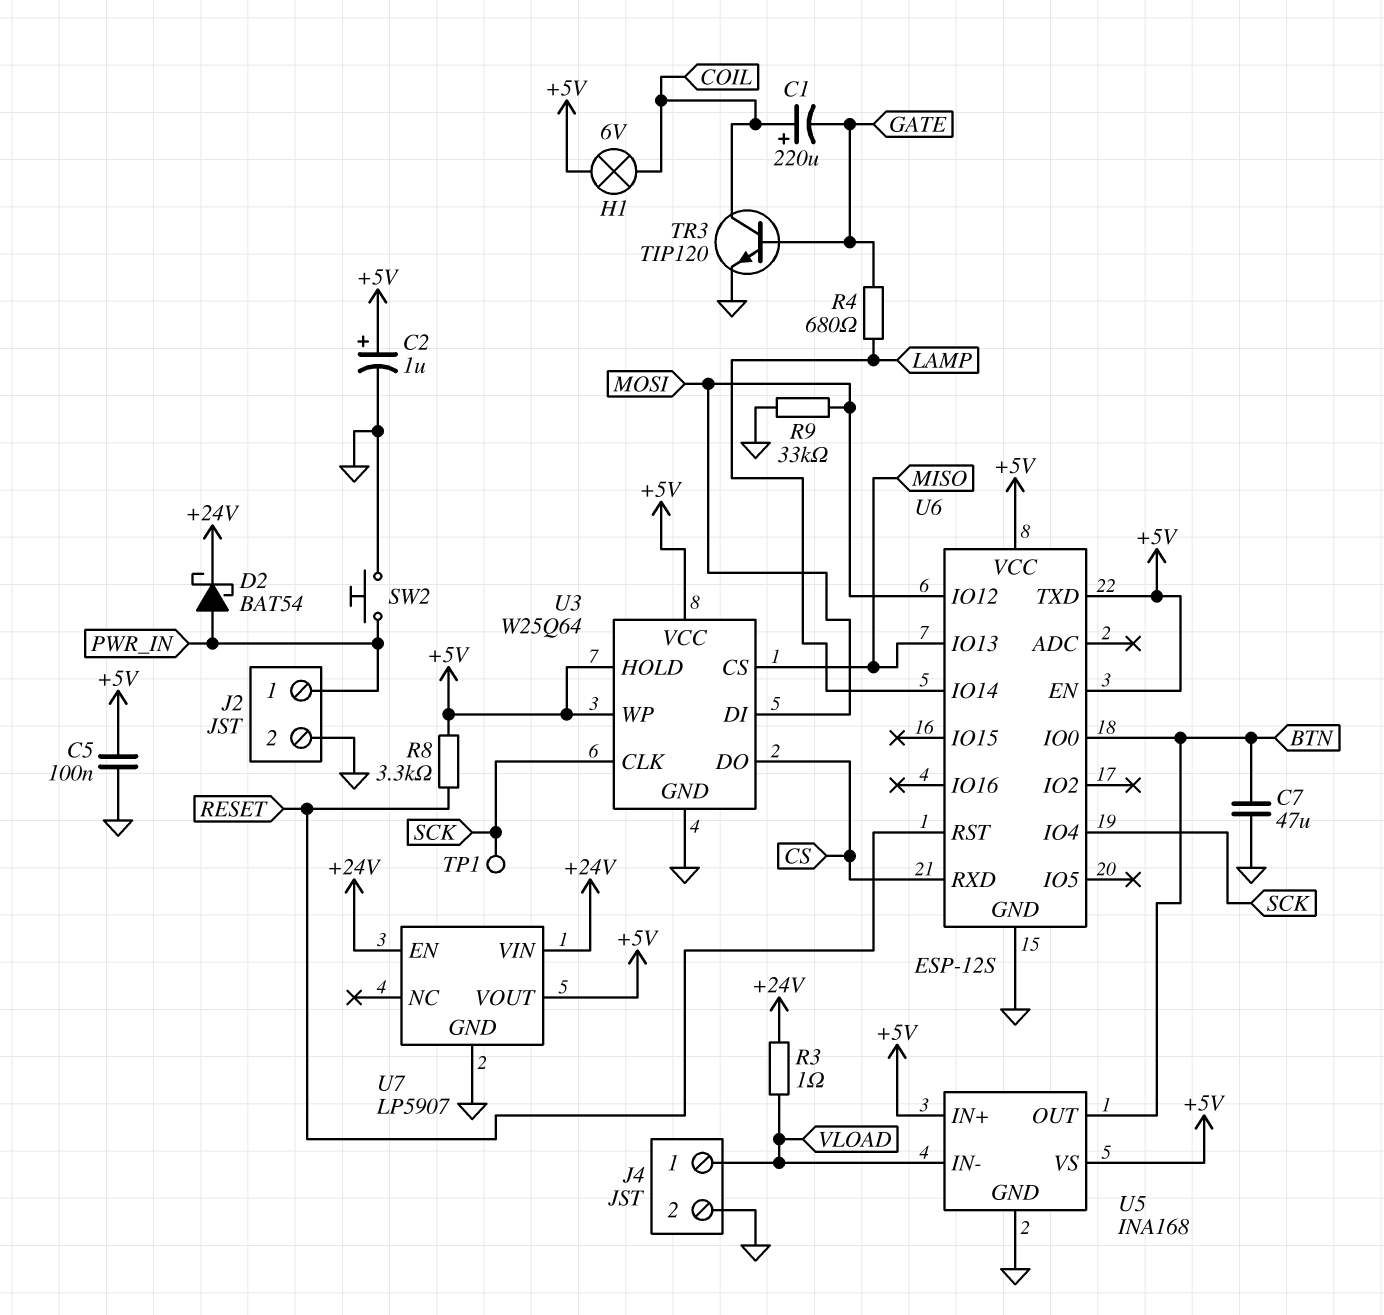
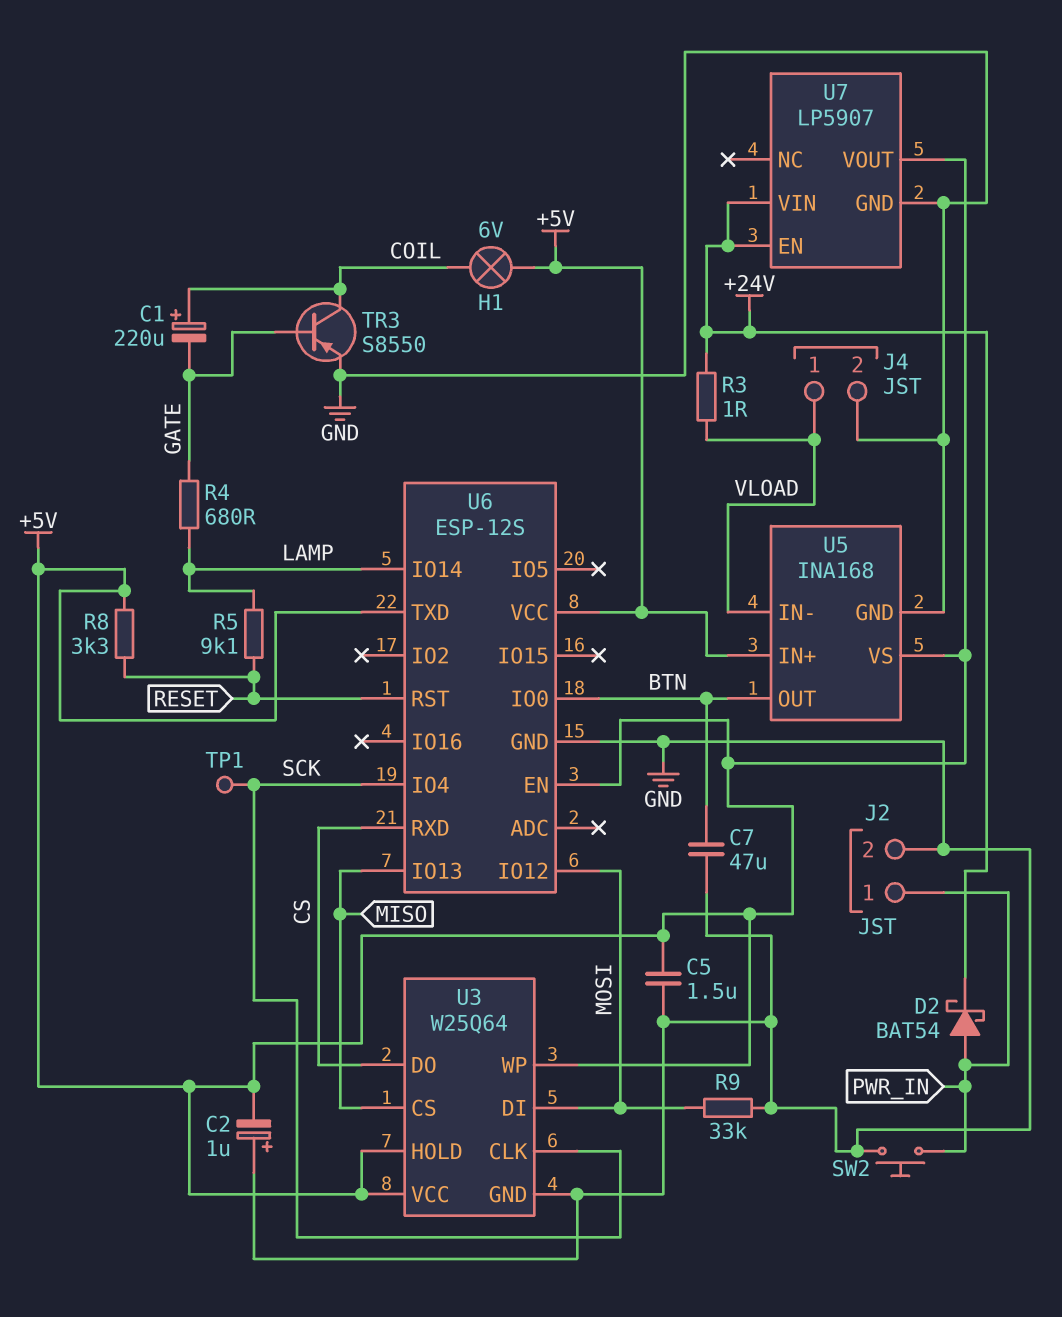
C2: 1uF (plus +5V, minus GND) -> 1uF (plus GND, minus +5V)
C5: 100nF (+5V, GND) -> 1.5uF (+5V, GND)
R5: none -> 9.1k (LAMP, RESET)
TR3: NPN TIP120 (B GATE, C COIL, E GND) -> PNP S8550 (B GATE, C COIL, E GND)

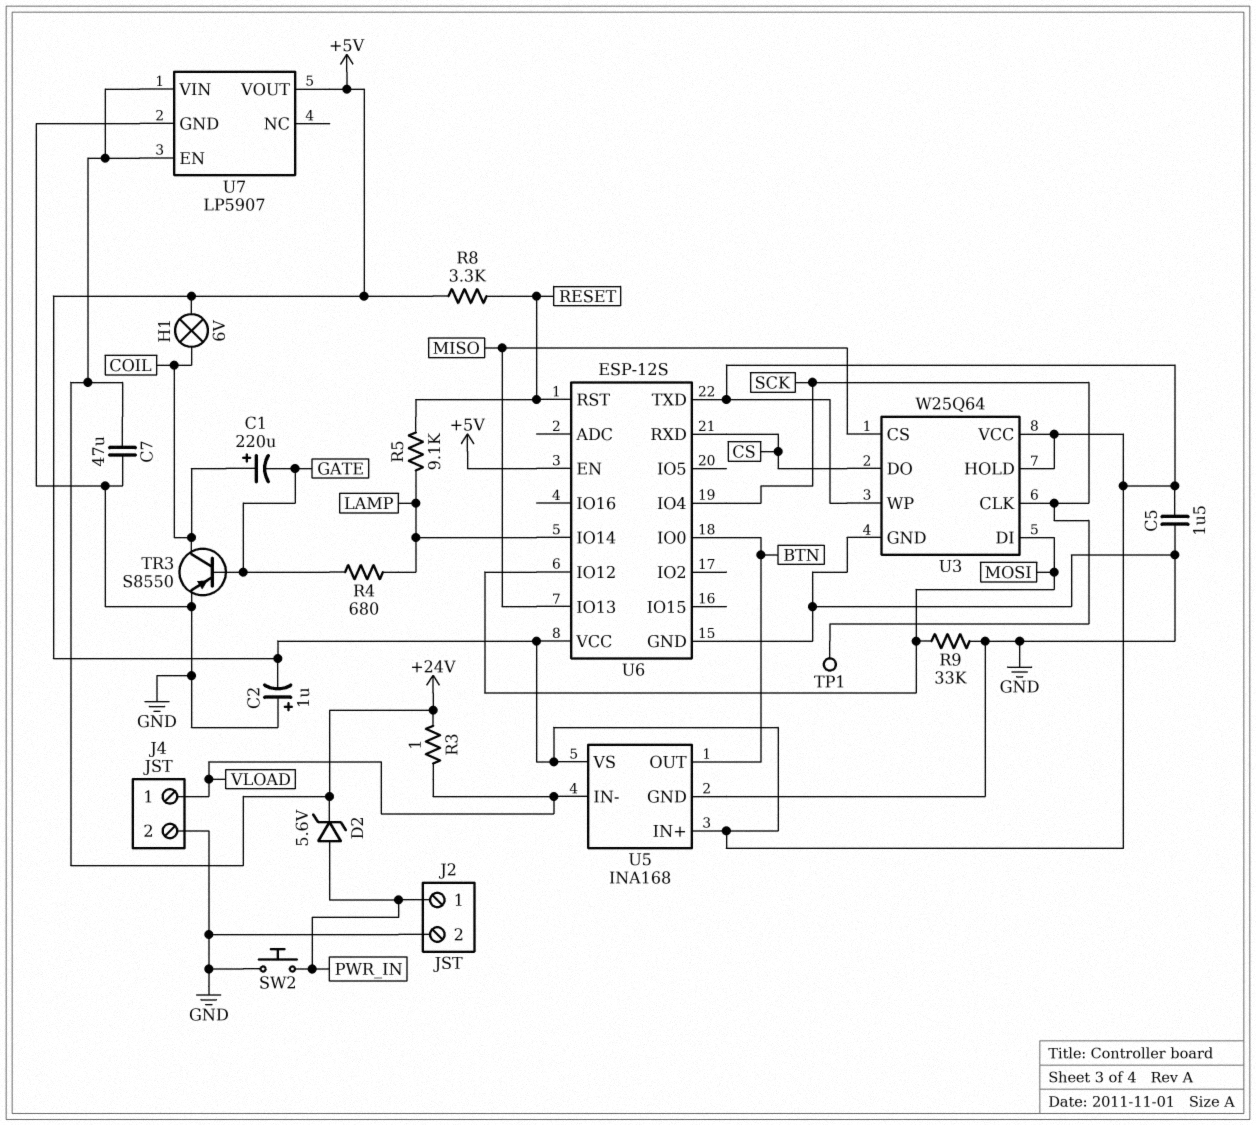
C7: 47uF (BTN, GND) -> 47uF (+24V, GND)
D2: schottky BAT54 (A PWR_IN, K +24V) -> zener 5.6V (A PWR_IN, K +24V)

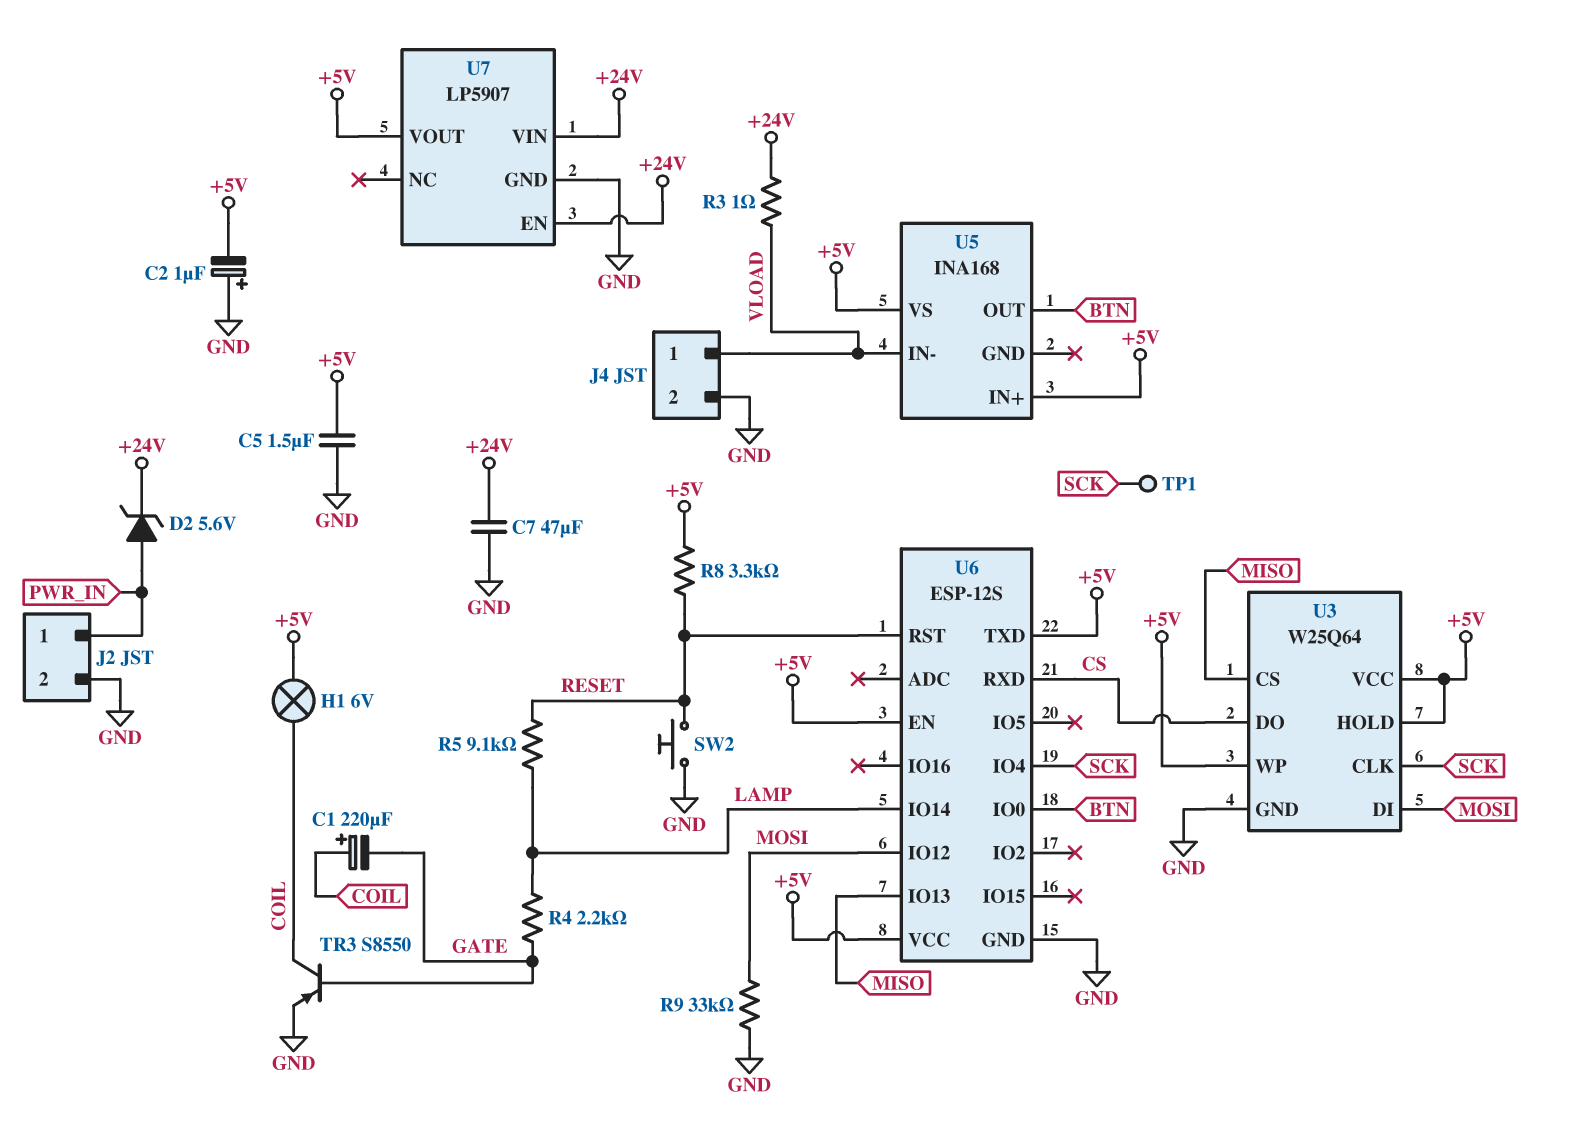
R4: 680 (GATE, LAMP) -> 2.2k (GATE, LAMP)
SW2: button (GND, PWR_IN) -> button (GND, RESET)
U5 pin GND: GND -> none

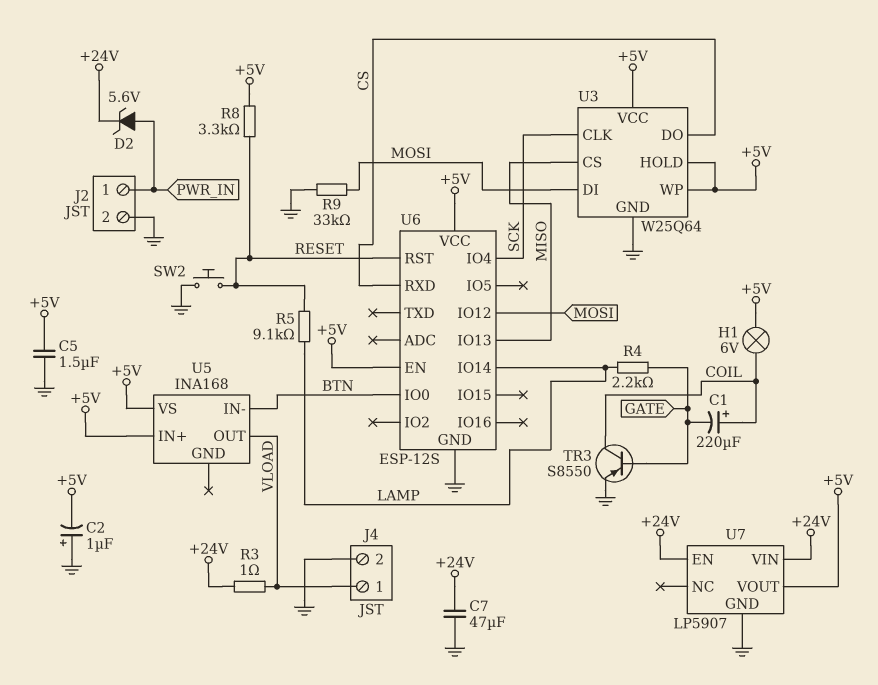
TP1: test point (SCK) -> none
U5 pin IN-: VLOAD -> BTN
U5 pin OUT: BTN -> VLOAD
U6 pin TXD: +5V -> none

